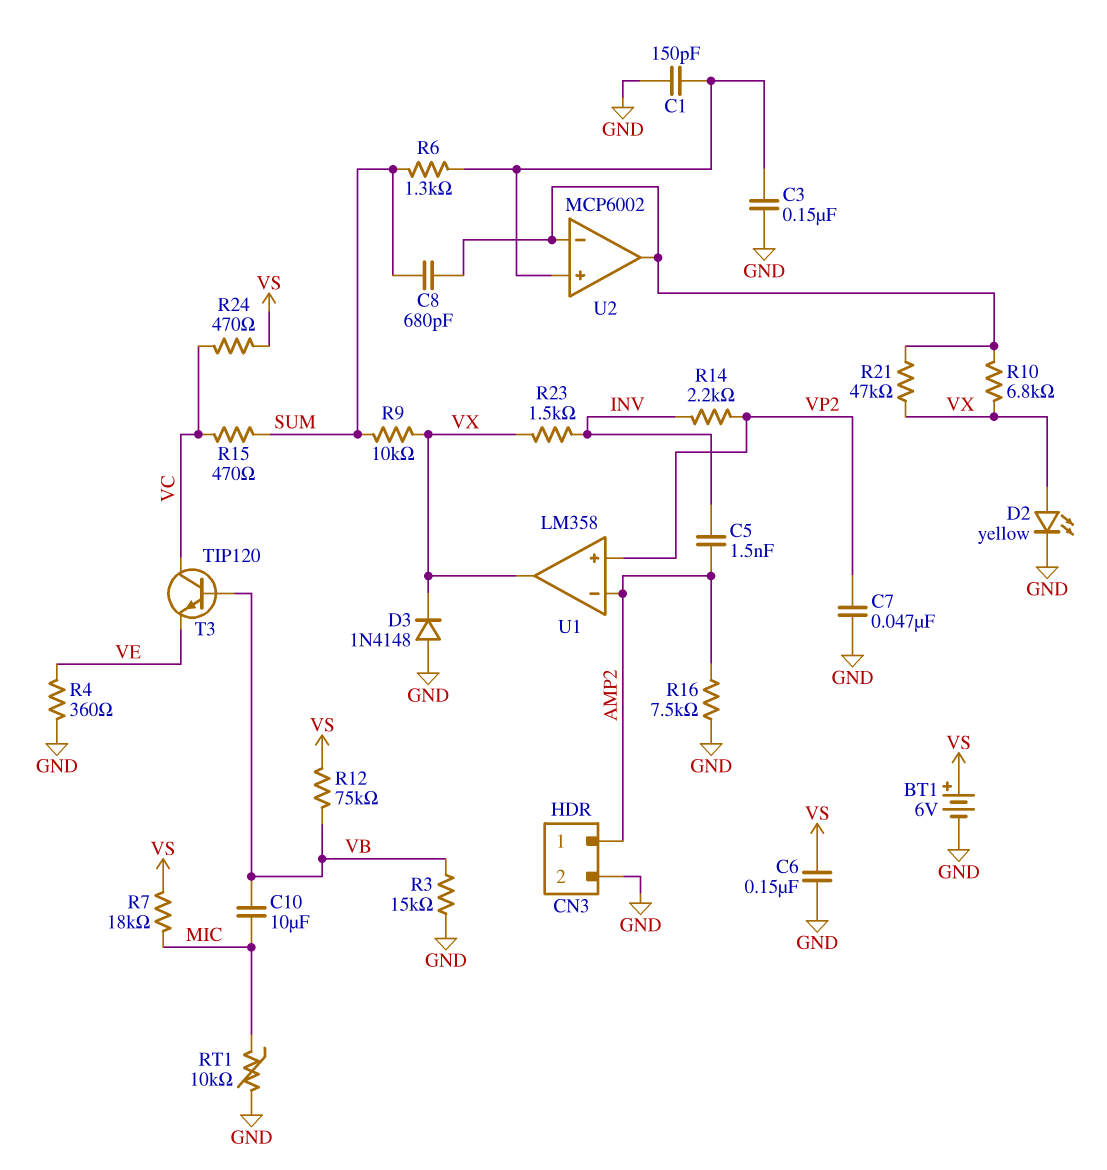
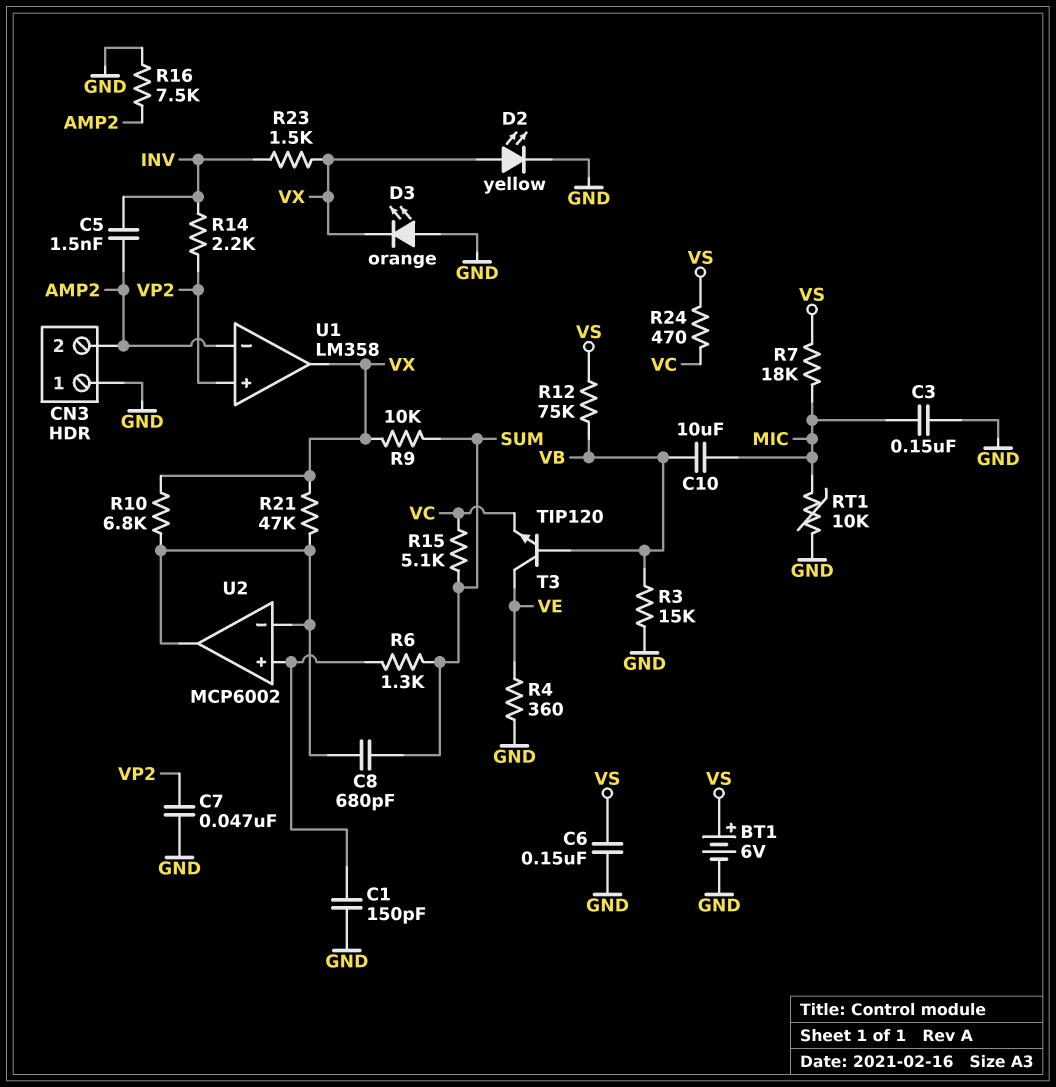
C3: 150nF (GND, U2/in+) -> 150nF (GND, MIC)
CN3 pin 1: AMP2 -> GND
CN3 pin 2: GND -> AMP2
D3: diode 1N4148 (A GND, K VX) -> LED orange (A GND, K VX)
R15: 470 (SUM, VC) -> 5.1k (SUM, VC)
T3: NPN TIP120 (B VB, C VC, E VE) -> NPN TIP120 (B VB, C VE, E VC)

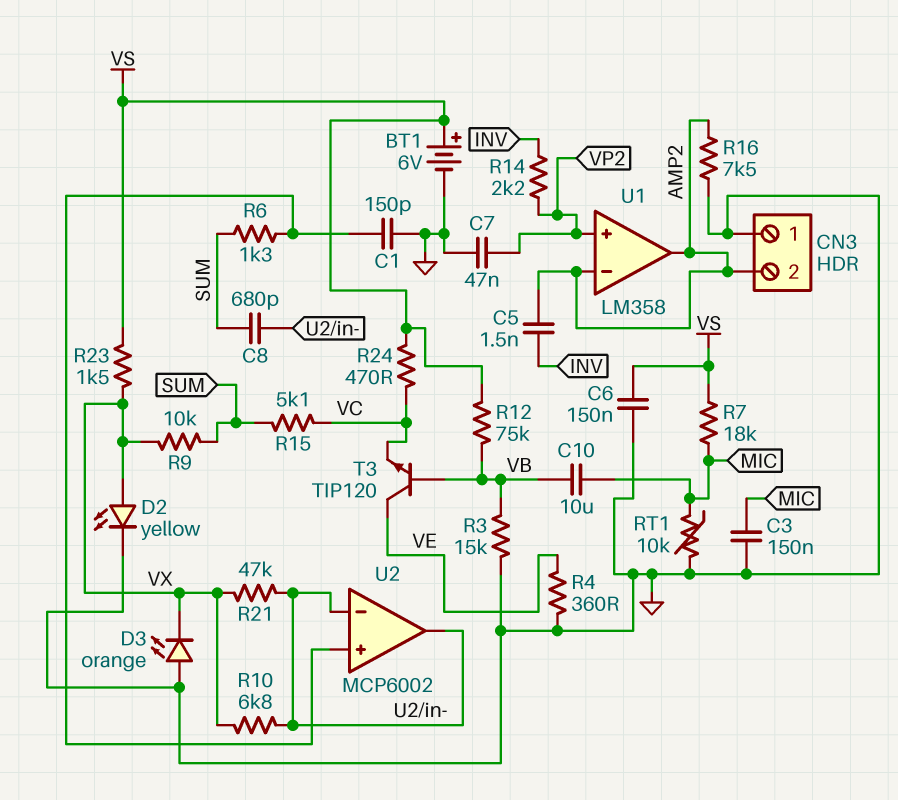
R23: 1.5k (INV, VX) -> 1.5k (VS, VX)
U1 pin out: VX -> AMP2

